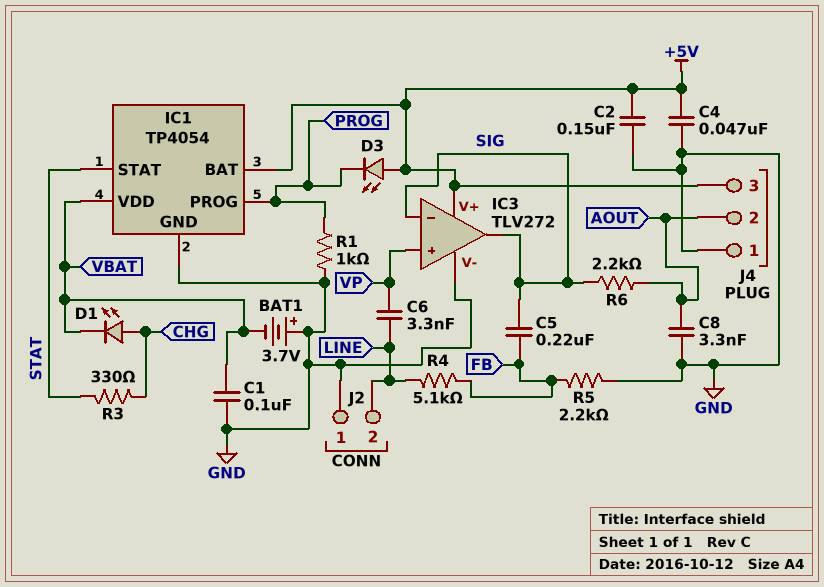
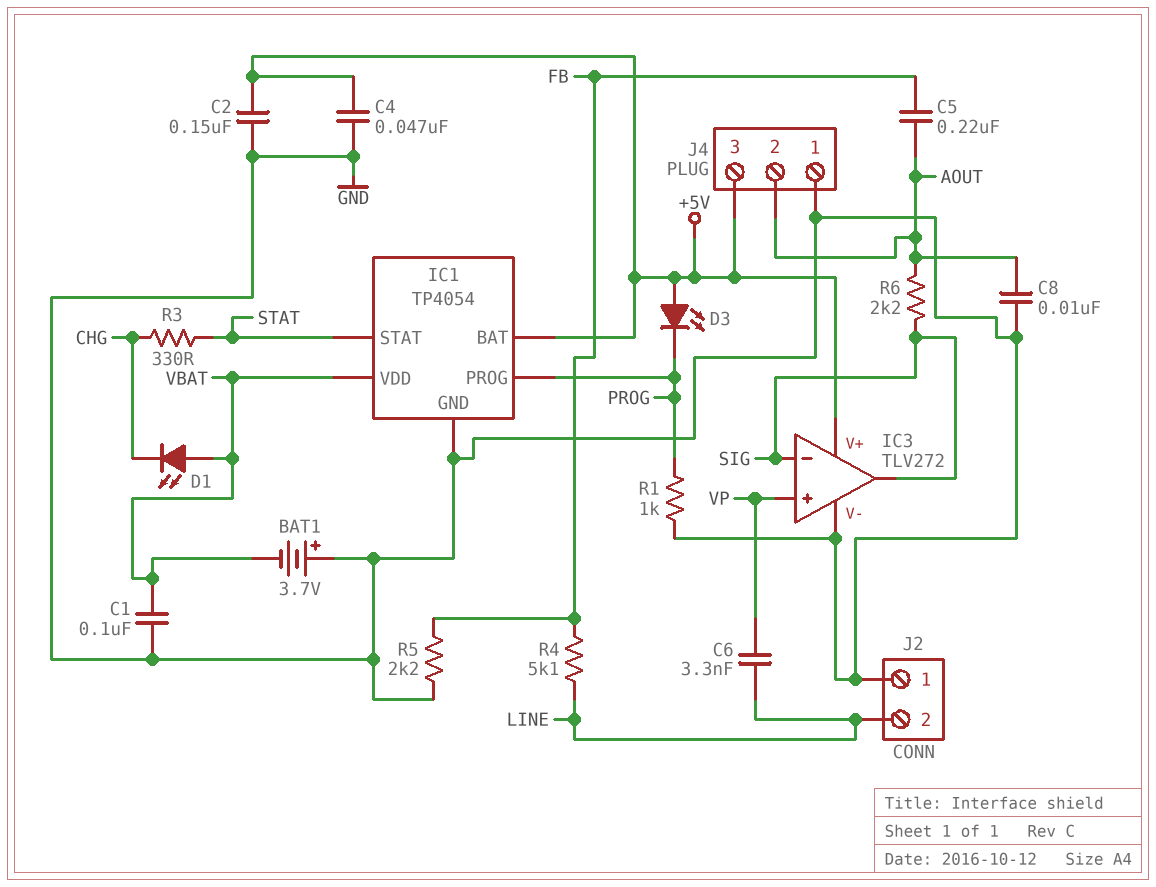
C5: 220nF (FB, SIG) -> 220nF (AOUT, FB)
C8: 3.3nF (AOUT, GND) -> 10nF (AOUT, GND)
D1: LED (A CHG, K VBAT) -> LED (A VBAT, K CHG)

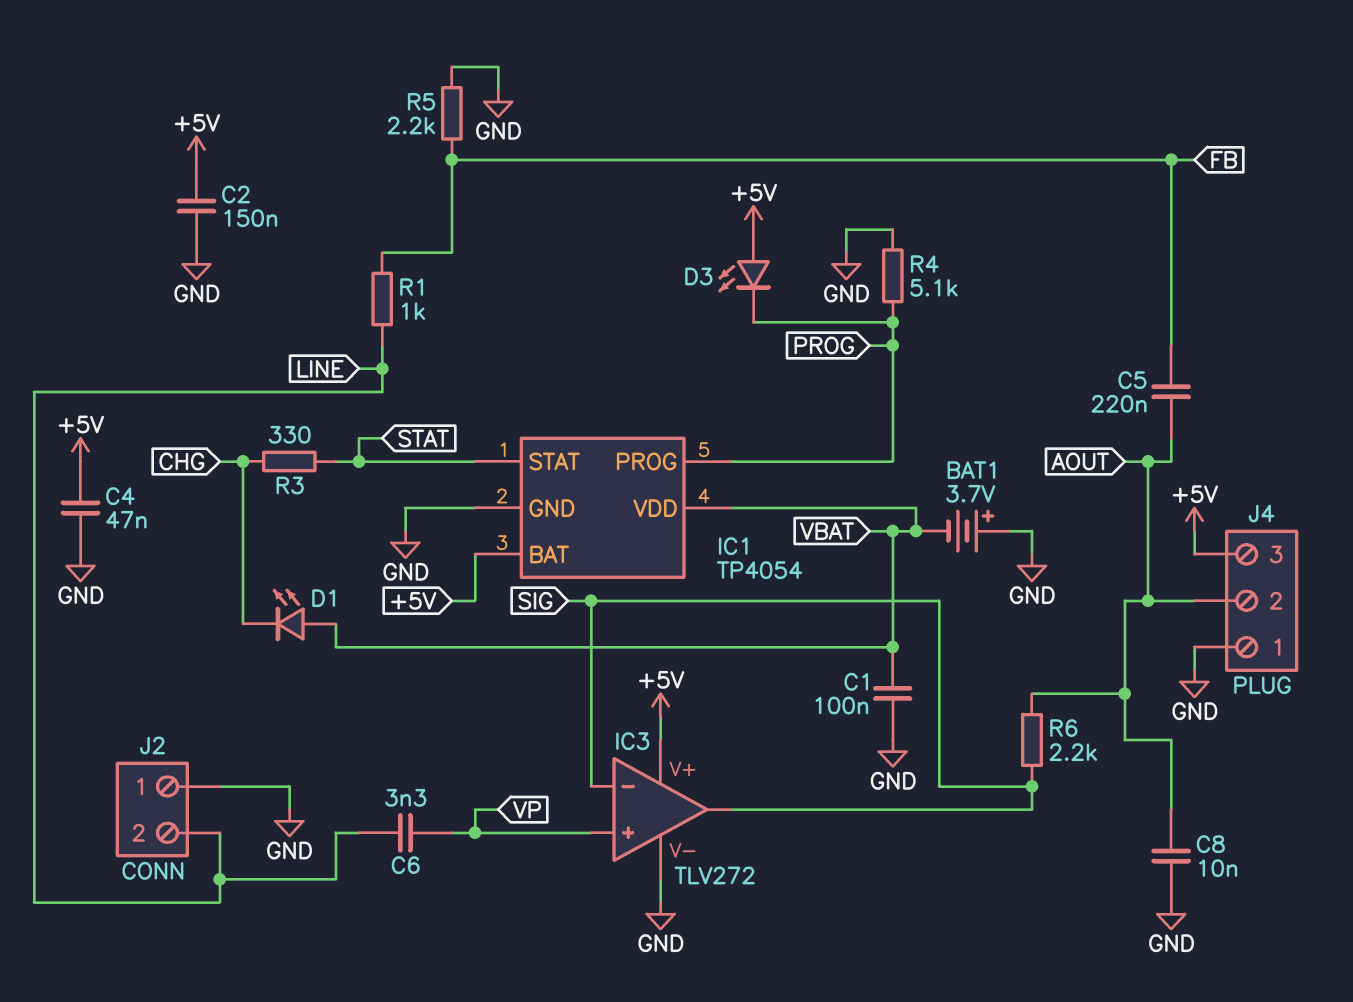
R1: 1k (GND, PROG) -> 1k (FB, LINE)
R4: 5.1k (FB, LINE) -> 5.1k (GND, PROG)

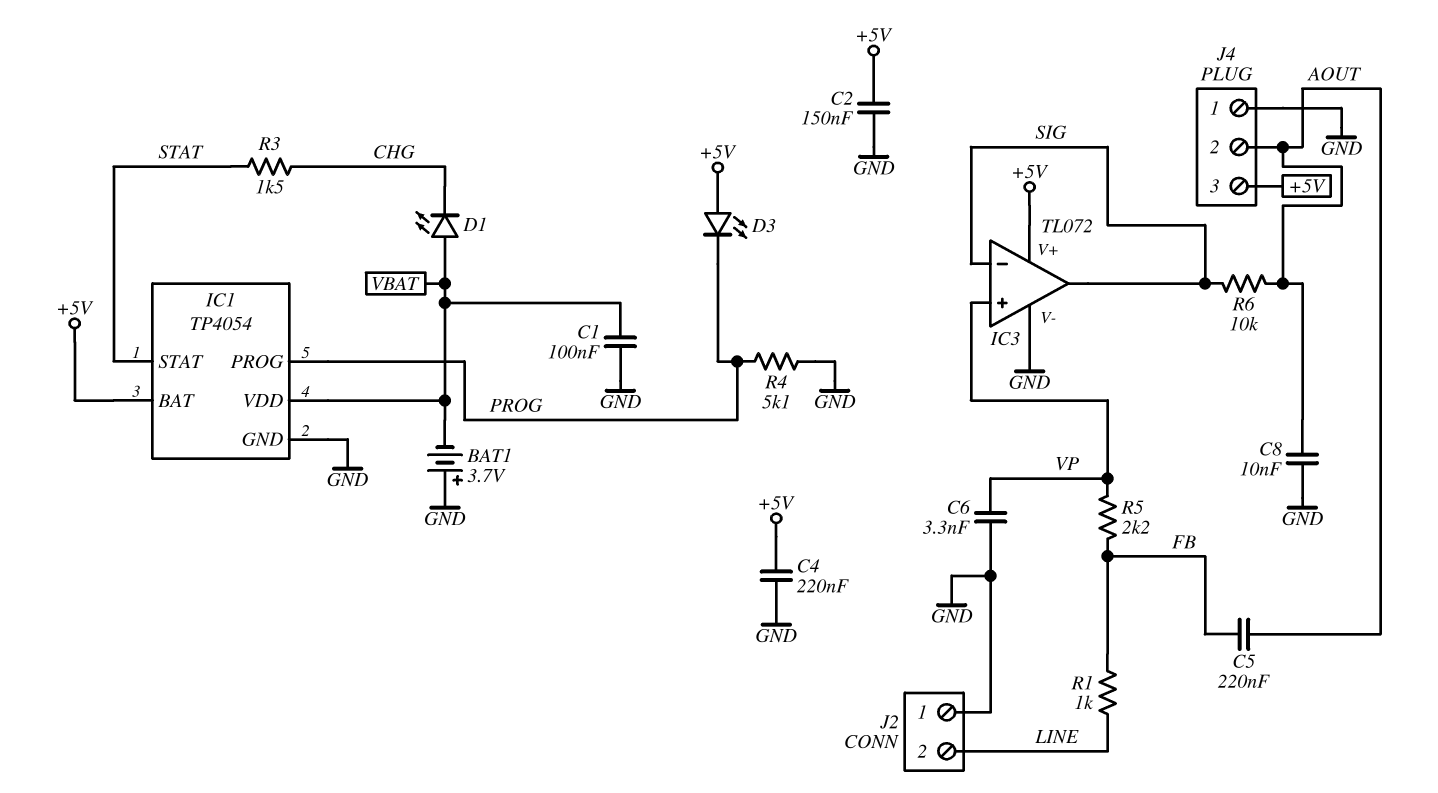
C4: 47nF (+5V, GND) -> 220nF (+5V, GND)
C6: 3.3nF (LINE, VP) -> 3.3nF (GND, VP)
IC3: TLV272 -> TL072
R3: 330 (CHG, STAT) -> 1.5k (CHG, STAT)
R5: 2.2k (FB, GND) -> 2.2k (FB, VP)
R6: 2.2k (AOUT, SIG) -> 10k (AOUT, SIG)

